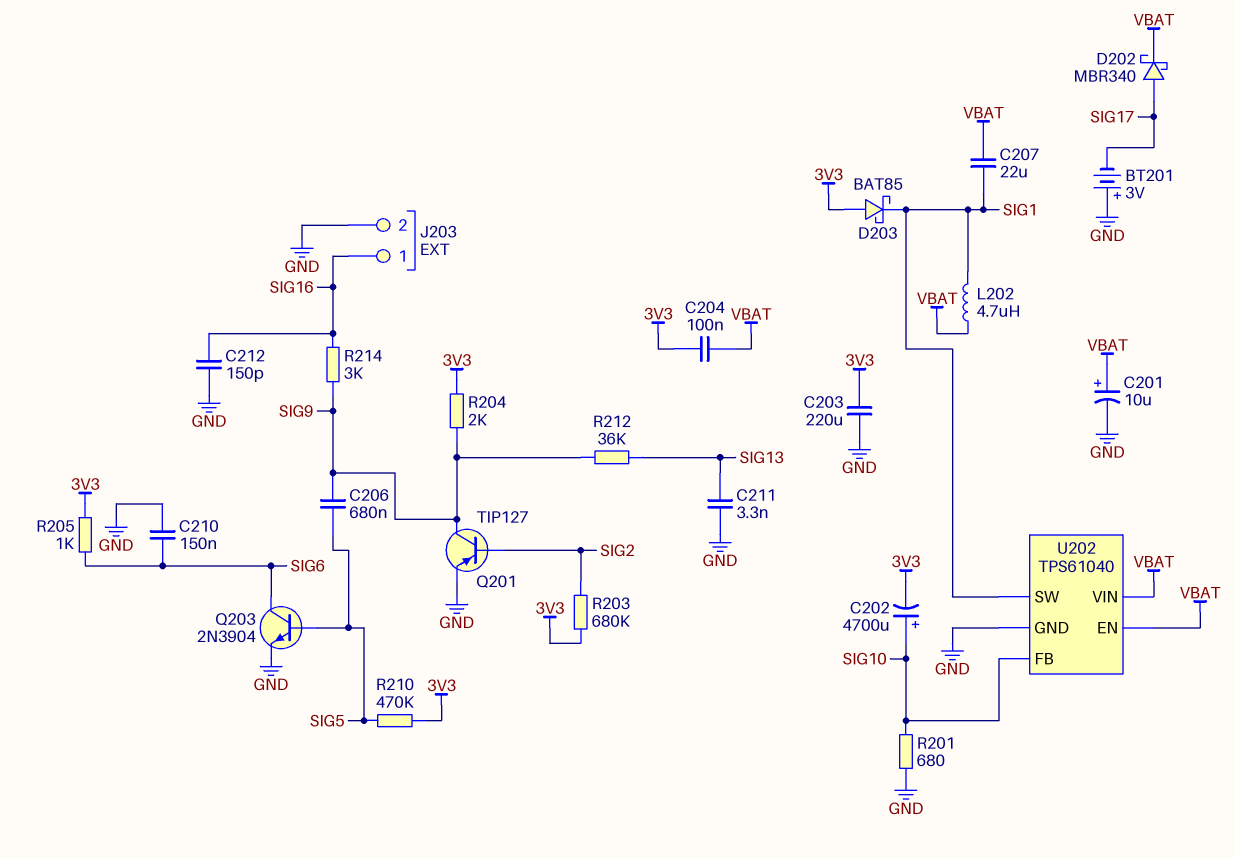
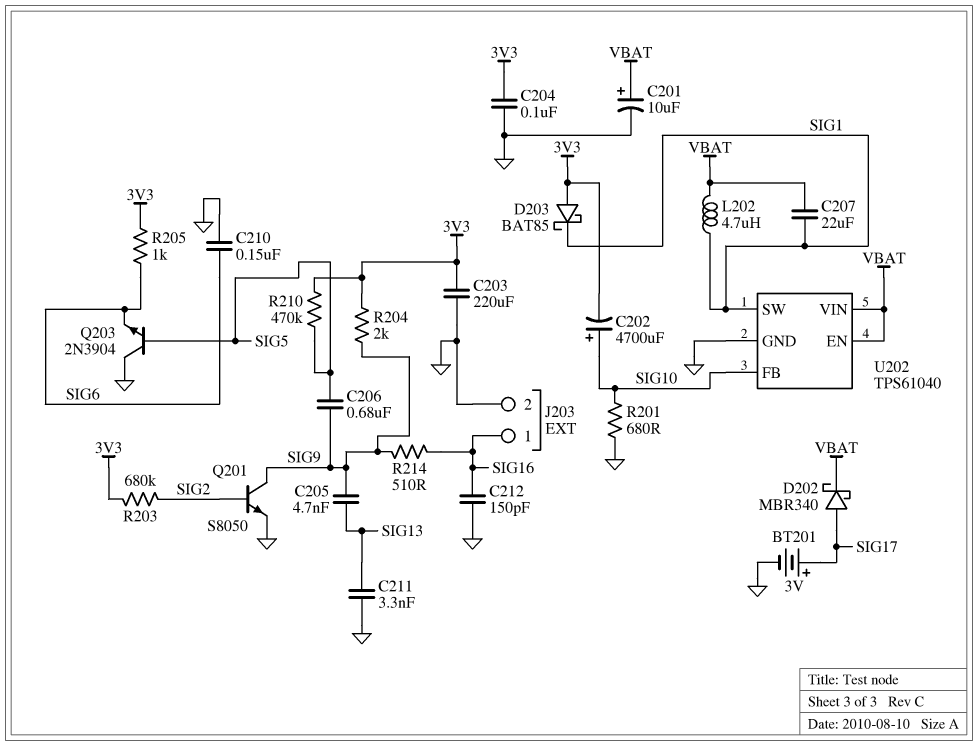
BT201: 3V (plus GND, minus SIG17) -> 3V (plus SIG17, minus GND)
C204: 100nF (3V3, VBAT) -> 100nF (3V3, GND)
C205: none -> 4.7nF (SIG9, SIG13)
Q201: PNP TIP127 (B SIG2, C SIG9, E GND) -> NPN S8050 (B SIG2, C SIG9, E GND)
Q203: NPN 2N3904 (B SIG5, C SIG6, E GND) -> NPN 2N3904 (B SIG5, C GND, E SIG6)
R212: 36k (SIG9, SIG13) -> none
R214: 3k (SIG9, SIG16) -> 510 (SIG9, SIG16)

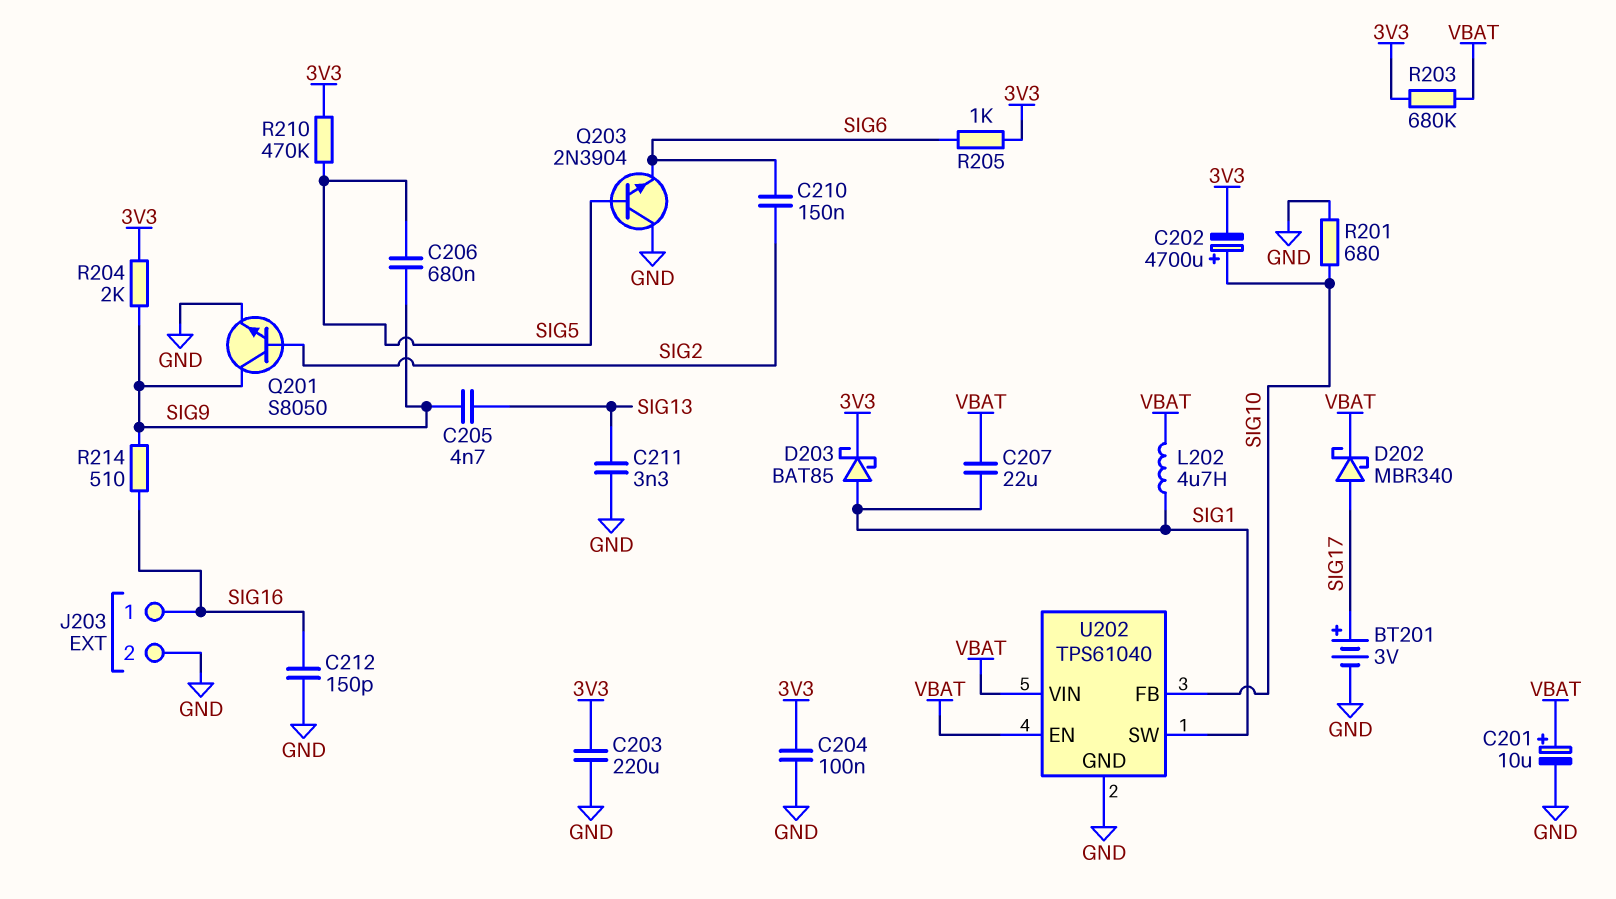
C210: 150nF (GND, SIG6) -> 150nF (SIG2, SIG6)
D203: schottky BAT85 (A 3V3, K SIG1) -> schottky BAT85 (A SIG1, K 3V3)
R203: 680k (3V3, SIG2) -> 680k (3V3, VBAT)

